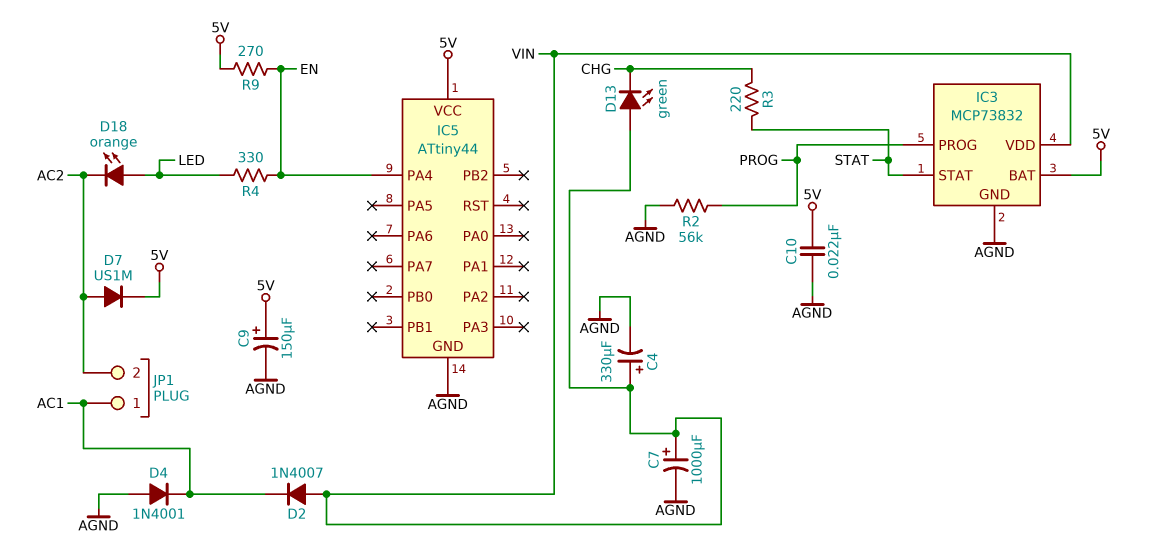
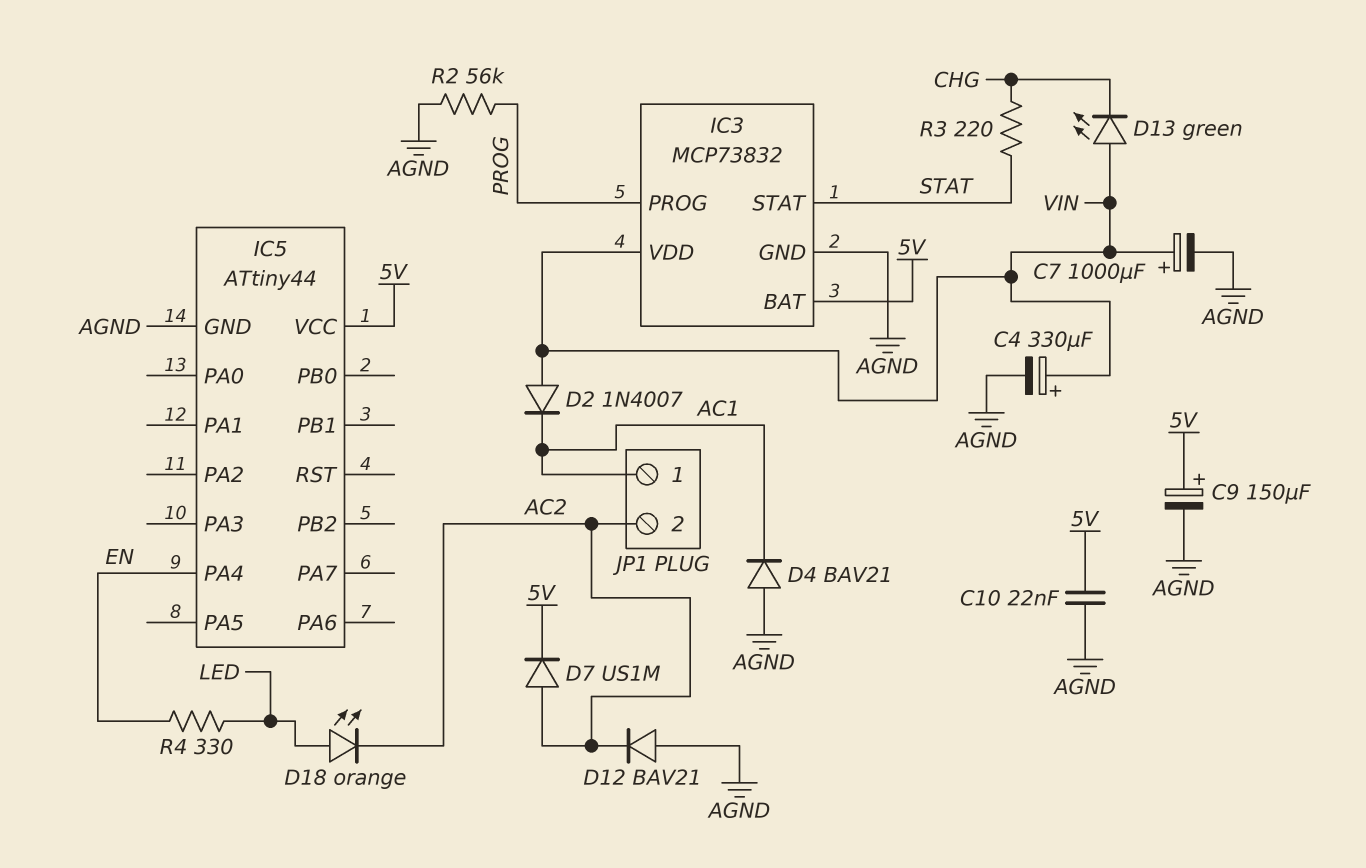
D4: diode 1N4001 (A AGND, K AC1) -> diode BAV21 (A AGND, K AC1)
D12: none -> diode BAV21 (A AGND, K AC2)
R9: 270 (5V, EN) -> none

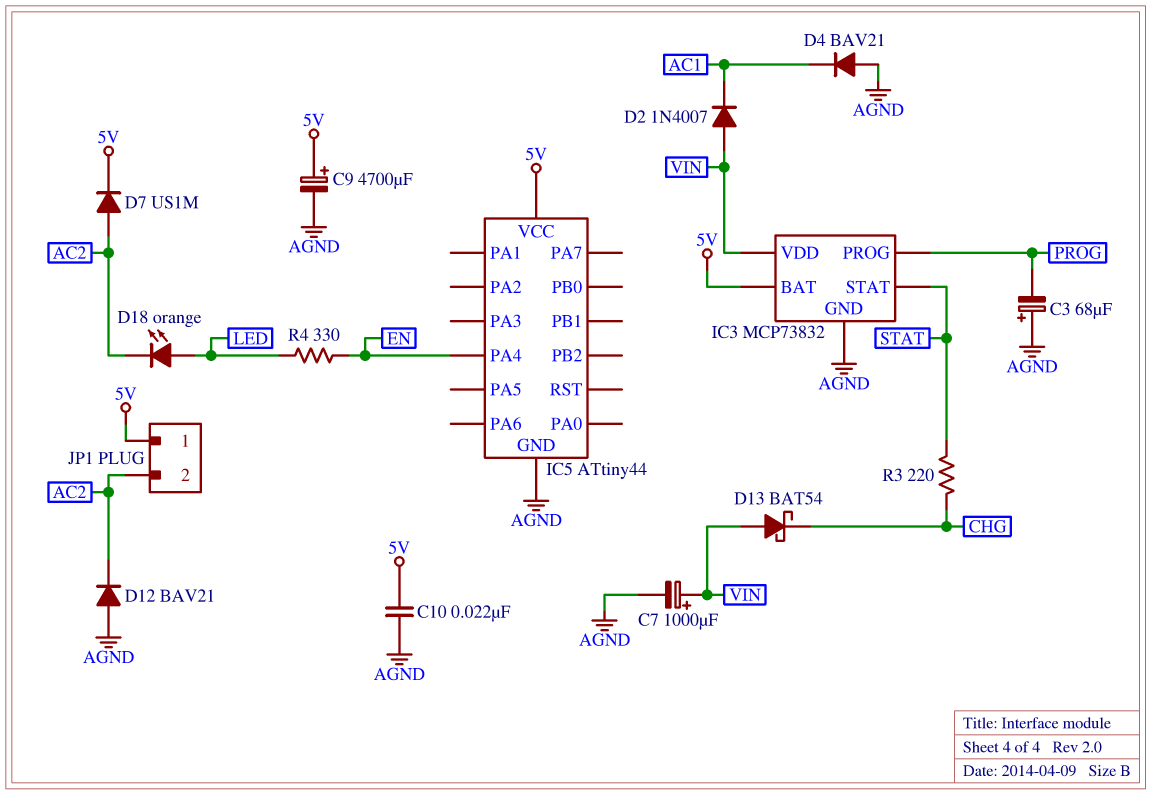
C3: none -> 68uF (plus AGND, minus PROG)
C4: 330uF (plus VIN, minus AGND) -> none
C9: 150uF (plus 5V, minus AGND) -> 4700uF (plus 5V, minus AGND)
D13: LED green (A VIN, K CHG) -> schottky BAT54 (A VIN, K CHG)
JP1 pin 1: AC1 -> 5V
R2: 56k (AGND, PROG) -> none

